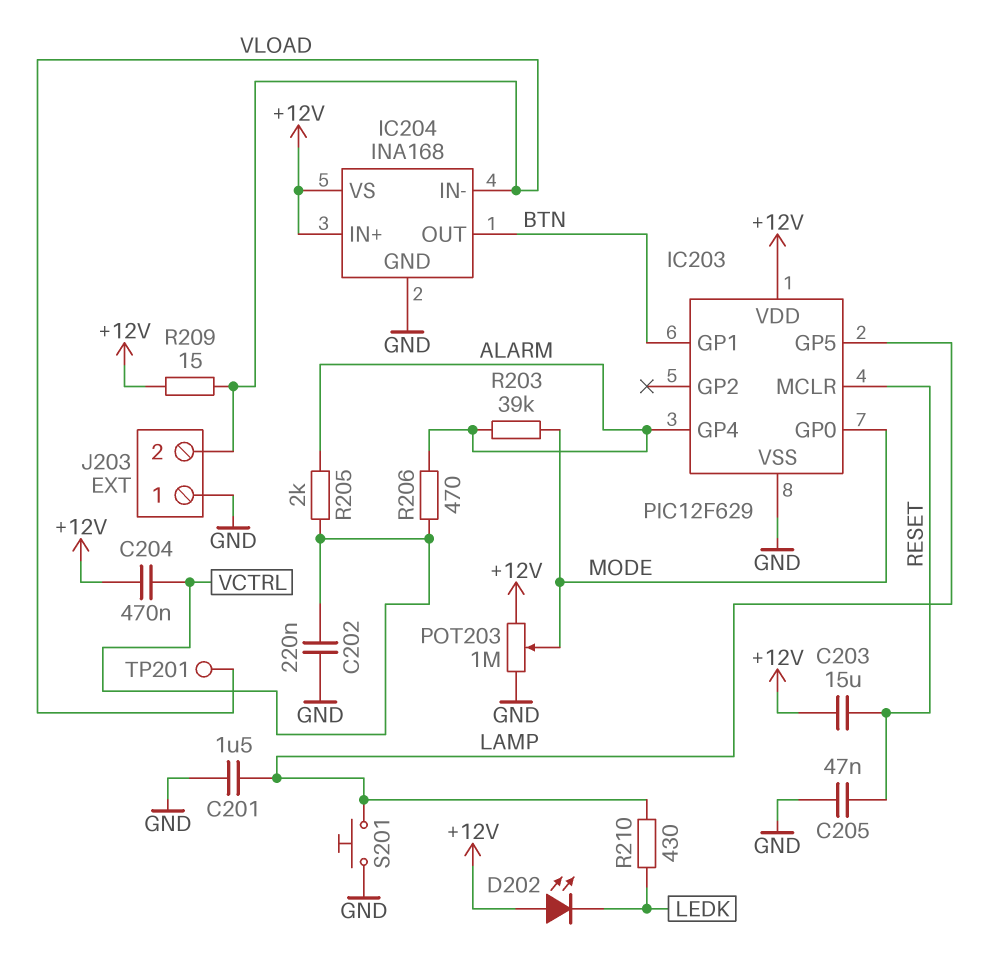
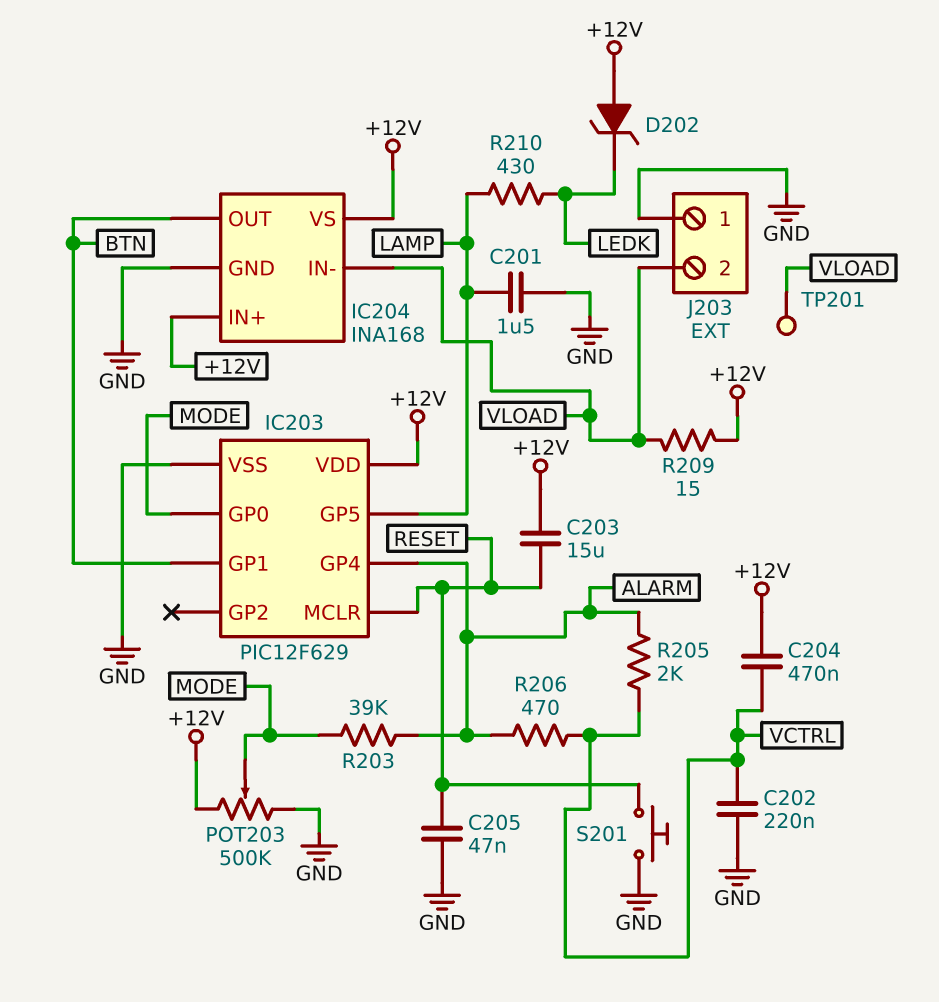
D202: LED (A +12V, K LEDK) -> zener (A +12V, K LEDK)
POT203: 1M (+12V, GND, wiper MODE) -> 500k (+12V, GND, wiper MODE)
S201: button (GND, LAMP) -> button (GND, RESET)

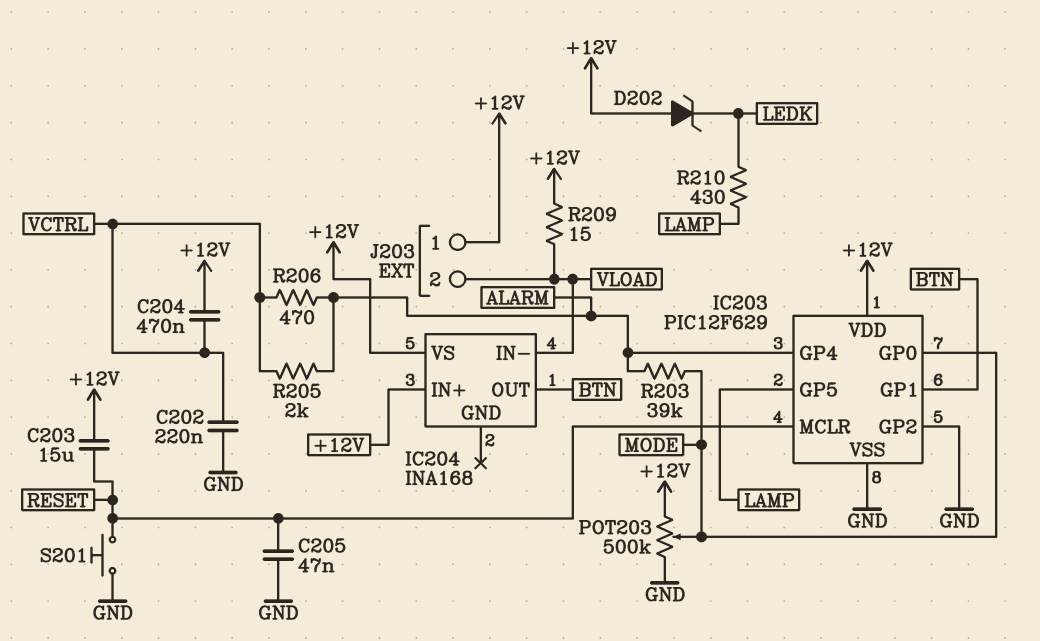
C201: 1.5uF (GND, LAMP) -> none
IC203 pin GP2: none -> GND
IC204 pin GND: GND -> none
J203 pin 1: GND -> +12V
TP201: test point (VLOAD) -> none

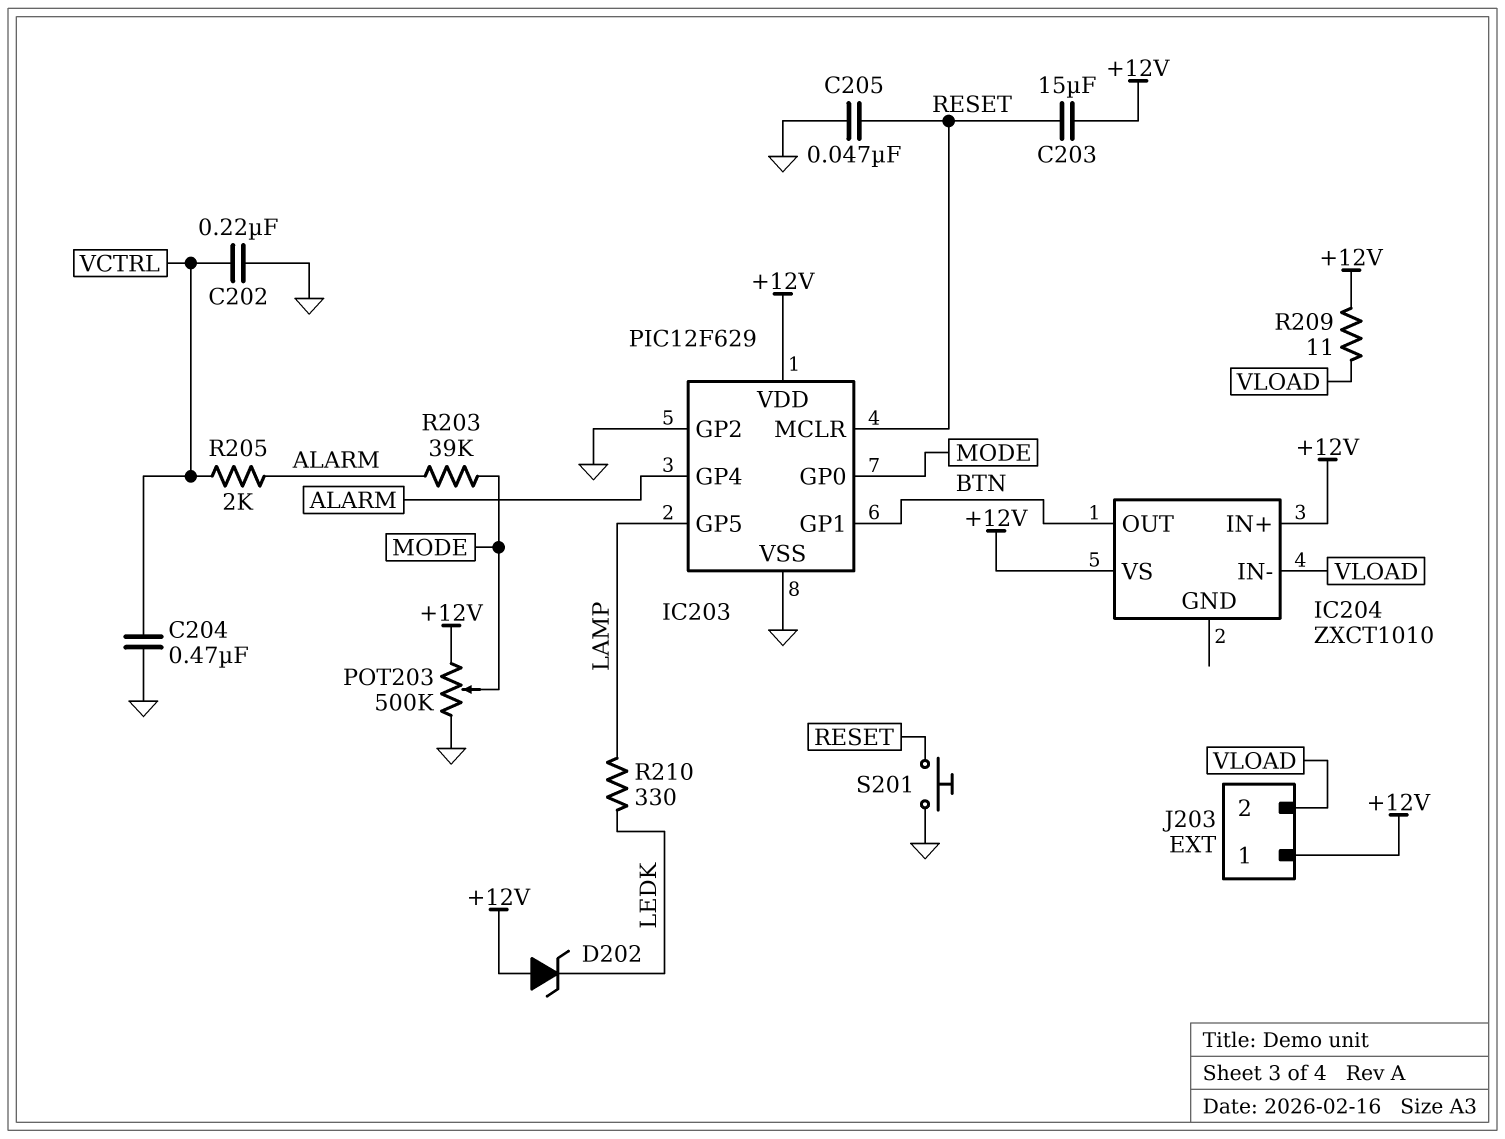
C204: 470nF (+12V, VCTRL) -> 470nF (GND, VCTRL)
IC204: INA168 -> ZXCT1010
R206: 470 (ALARM, VCTRL) -> none
R209: 15 (+12V, VLOAD) -> 11 (+12V, VLOAD)
R210: 430 (LAMP, LEDK) -> 330 (LAMP, LEDK)

